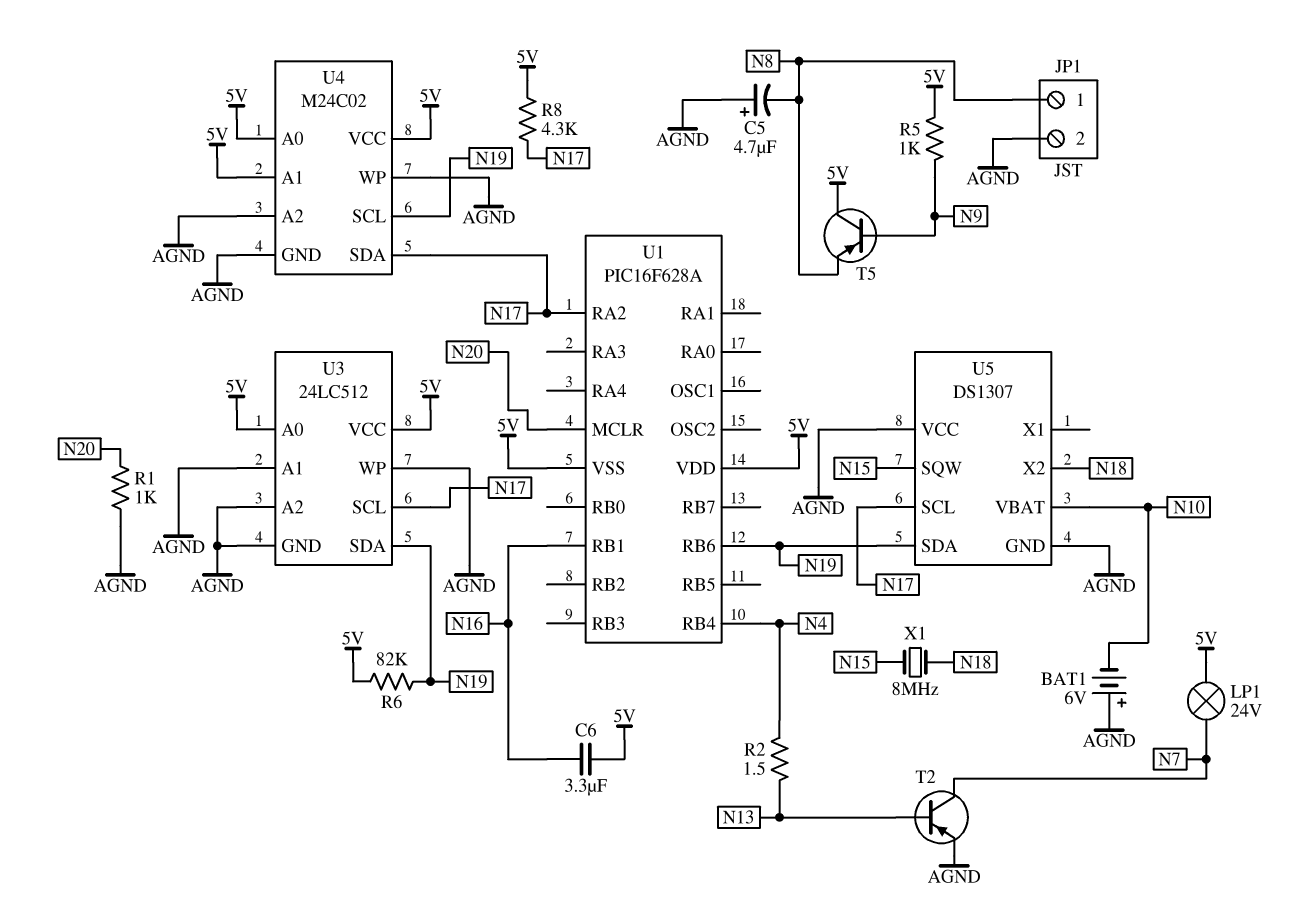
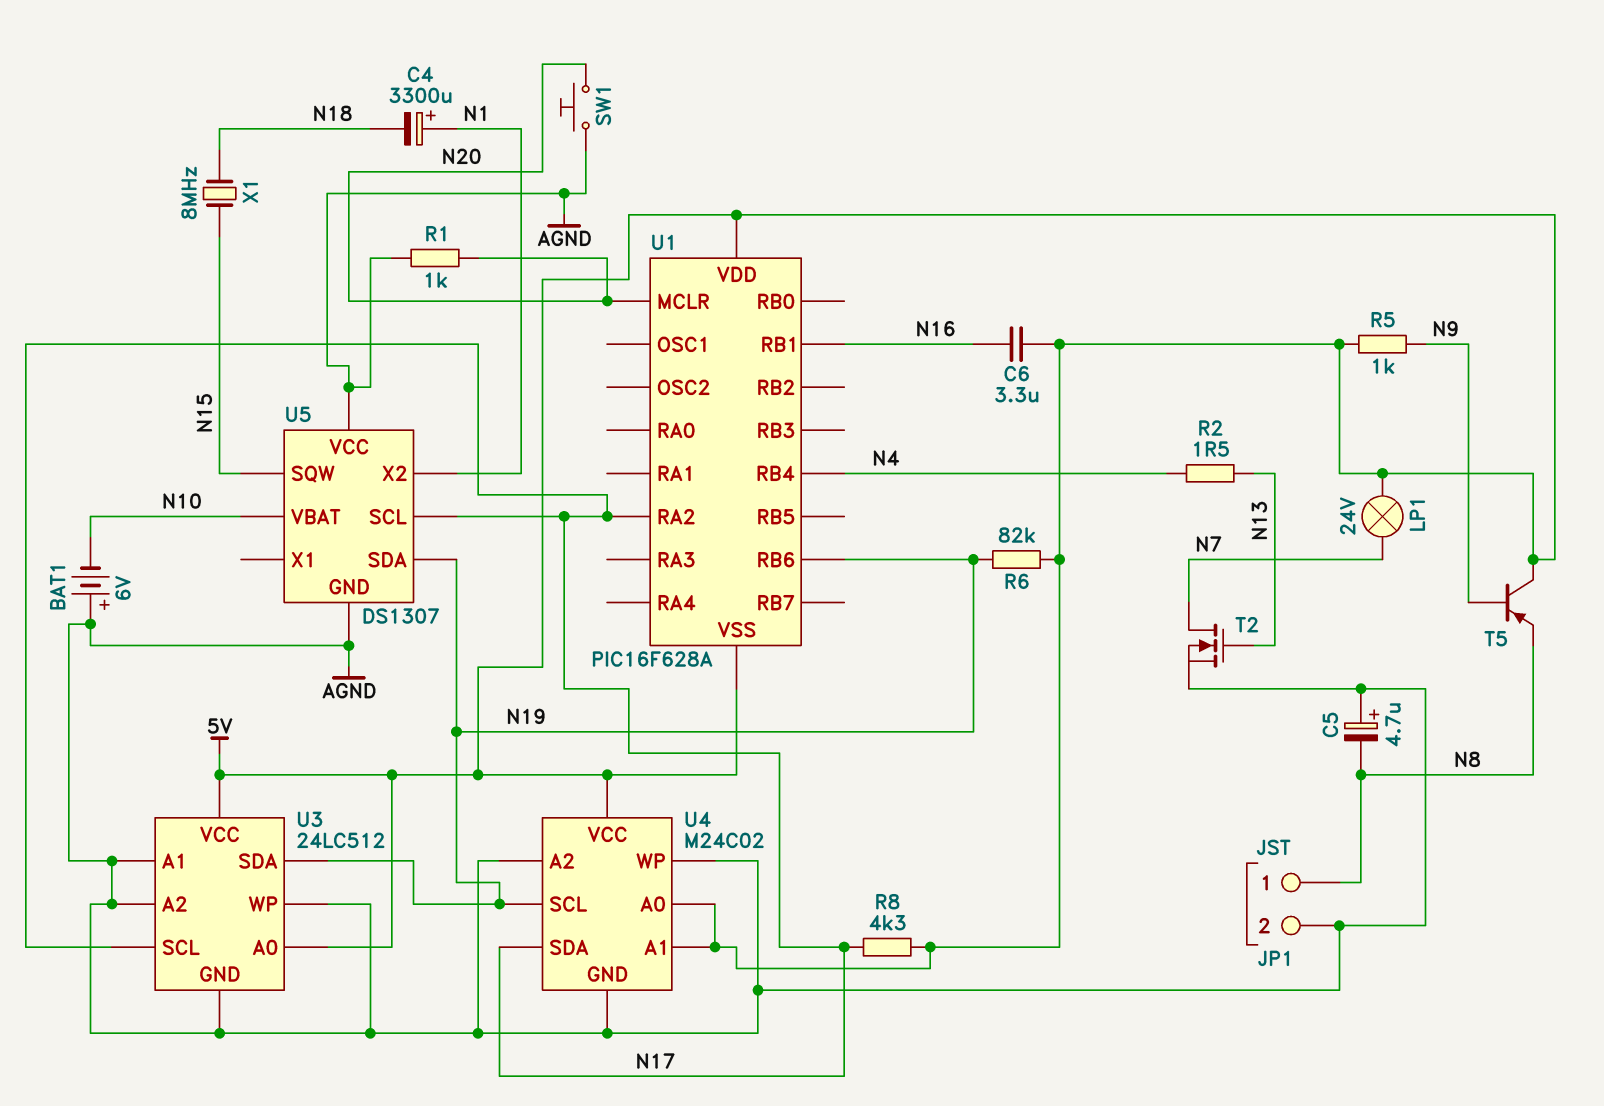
C4: none -> 3300uF (plus N1, minus N18)
SW1: none -> button (AGND, N20)
T2: PNP (B N13, C N7, E AGND) -> NMOS (G N13, D N7, S AGND)
U5 pin X2: N18 -> N1

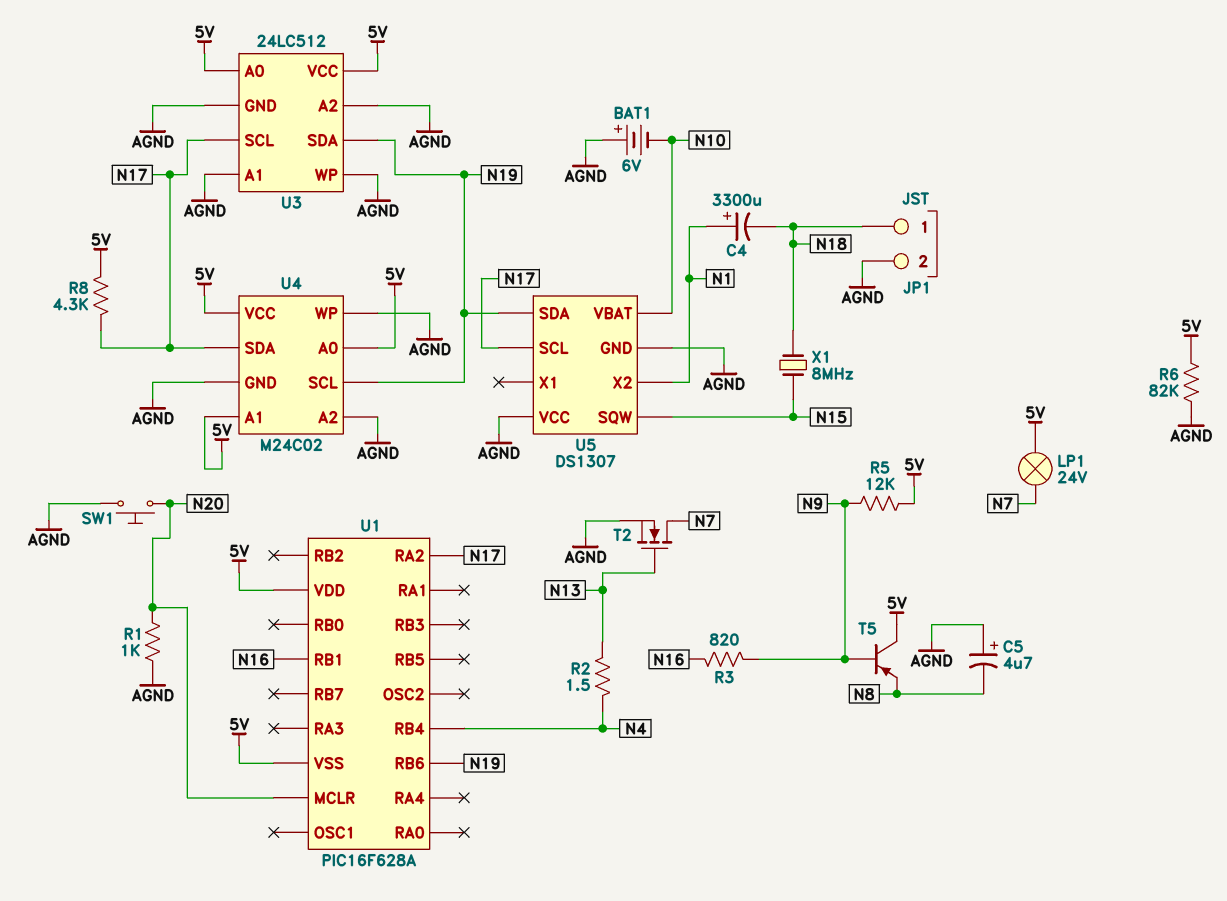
C6: 3.3uF (5V, N16) -> none
JP1 pin 1: N8 -> N18
R3: none -> 820 (N9, N16)
R5: 1k (5V, N9) -> 12k (5V, N9)
R6: 82k (5V, N19) -> 82k (5V, AGND)

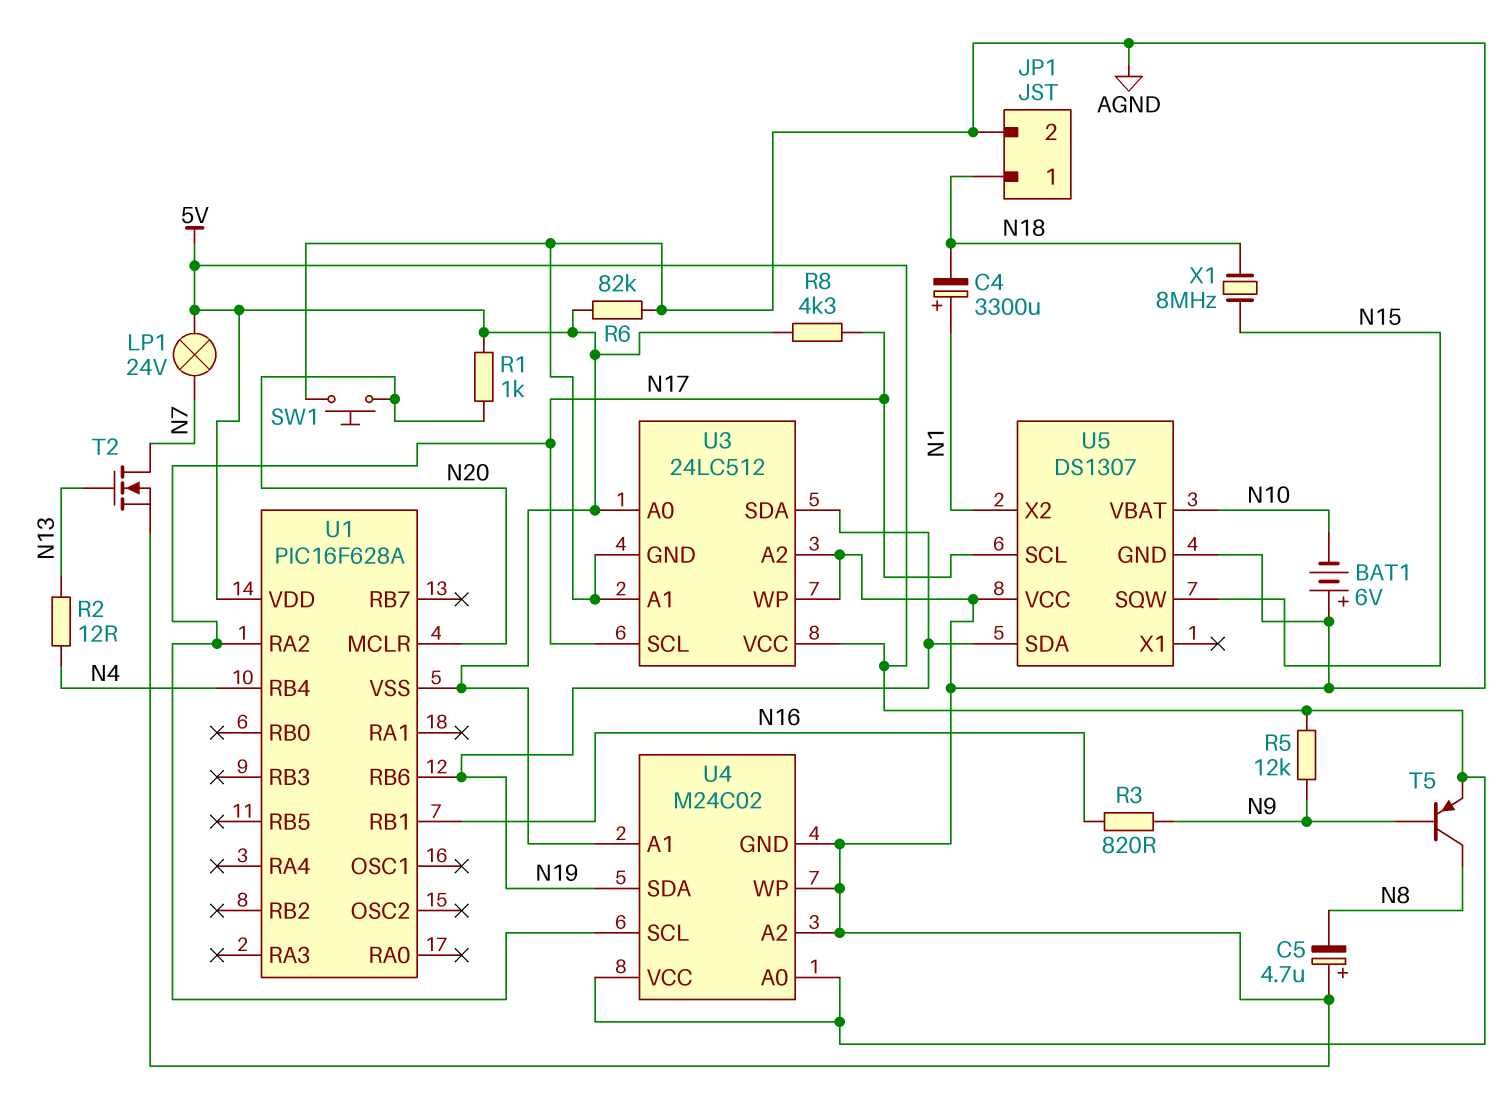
R1: 1k (AGND, N20) -> 1k (5V, N20)
R2: 1.5 (N4, N13) -> 12 (N4, N13)
T5: PNP (B N9, C 5V, E N8) -> PNP (B N9, C N8, E 5V)
U4 pin SCL: N19 -> N17
U4 pin SDA: N17 -> N19

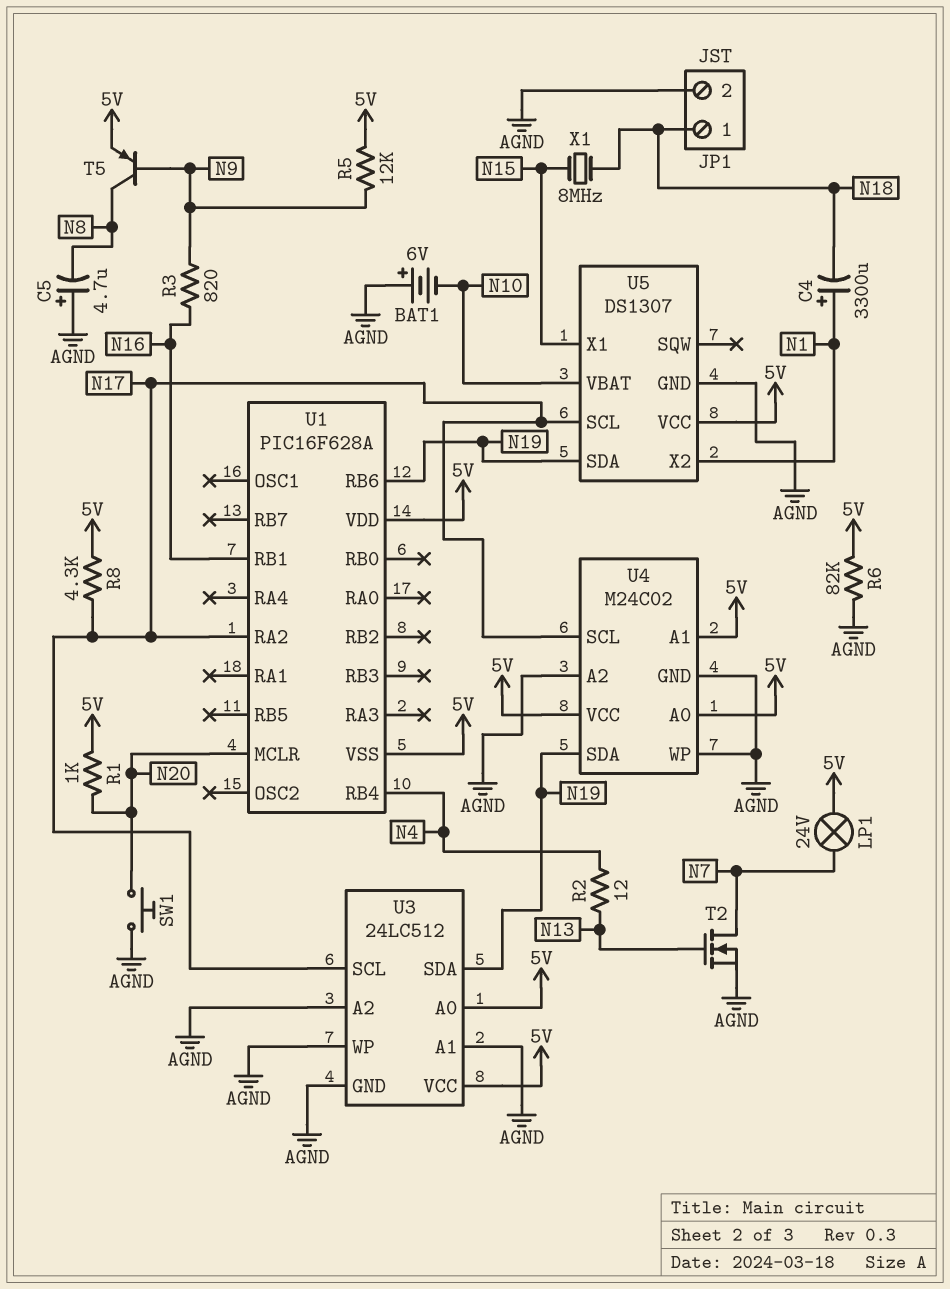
U5 pin SQW: N15 -> none
U5 pin VCC: AGND -> 5V
U5 pin X1: none -> N15

